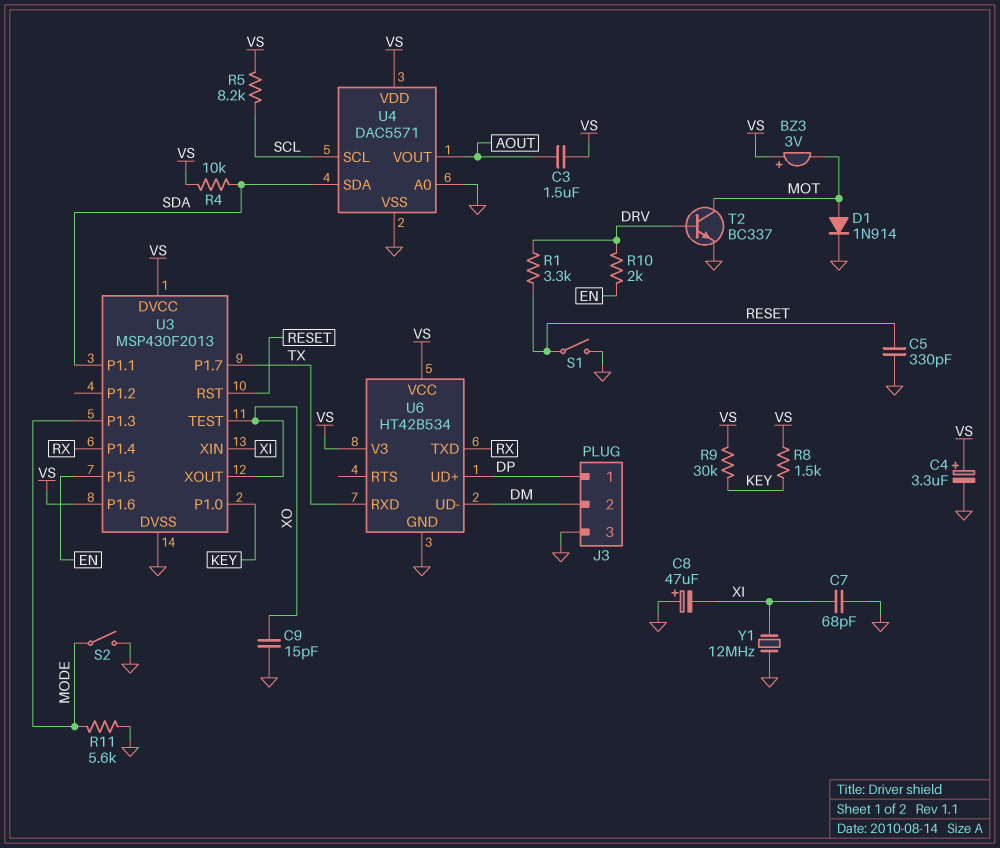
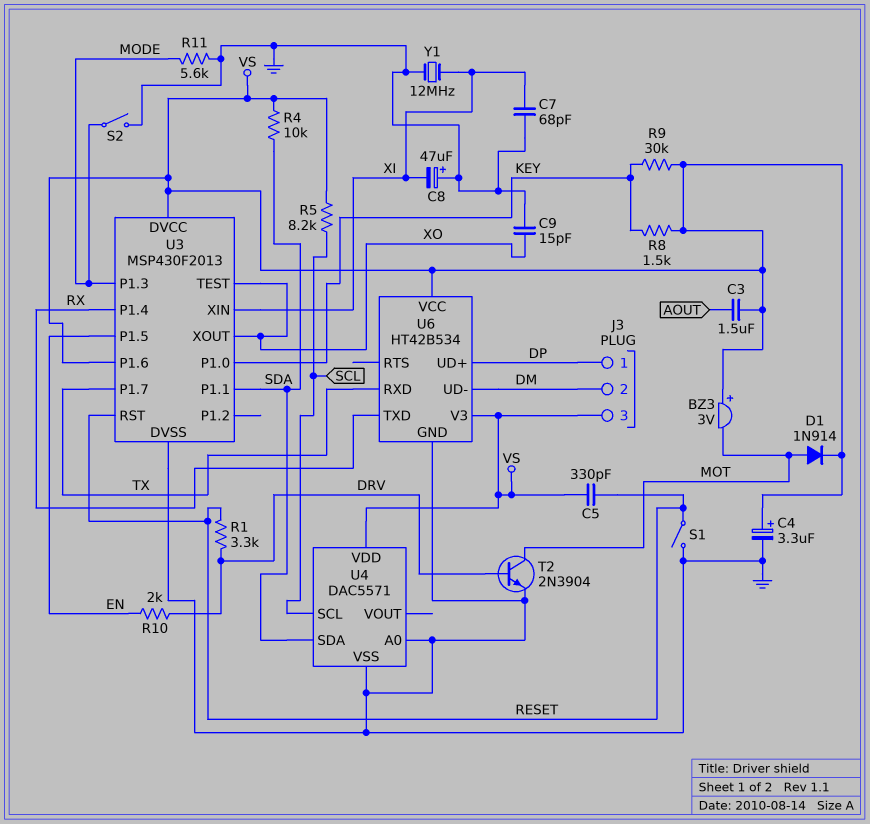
C5: 330pF (GND, RESET) -> 330pF (RESET, VS)
D1: diode 1N914 (A MOT, K GND) -> diode 1N914 (A MOT, K VS)
J3 pin 3: GND -> VS
T2: NPN BC337 (B DRV, C MOT, E GND) -> NPN 2N3904 (B DRV, C MOT, E GND)
U4 pin VOUT: AOUT -> none

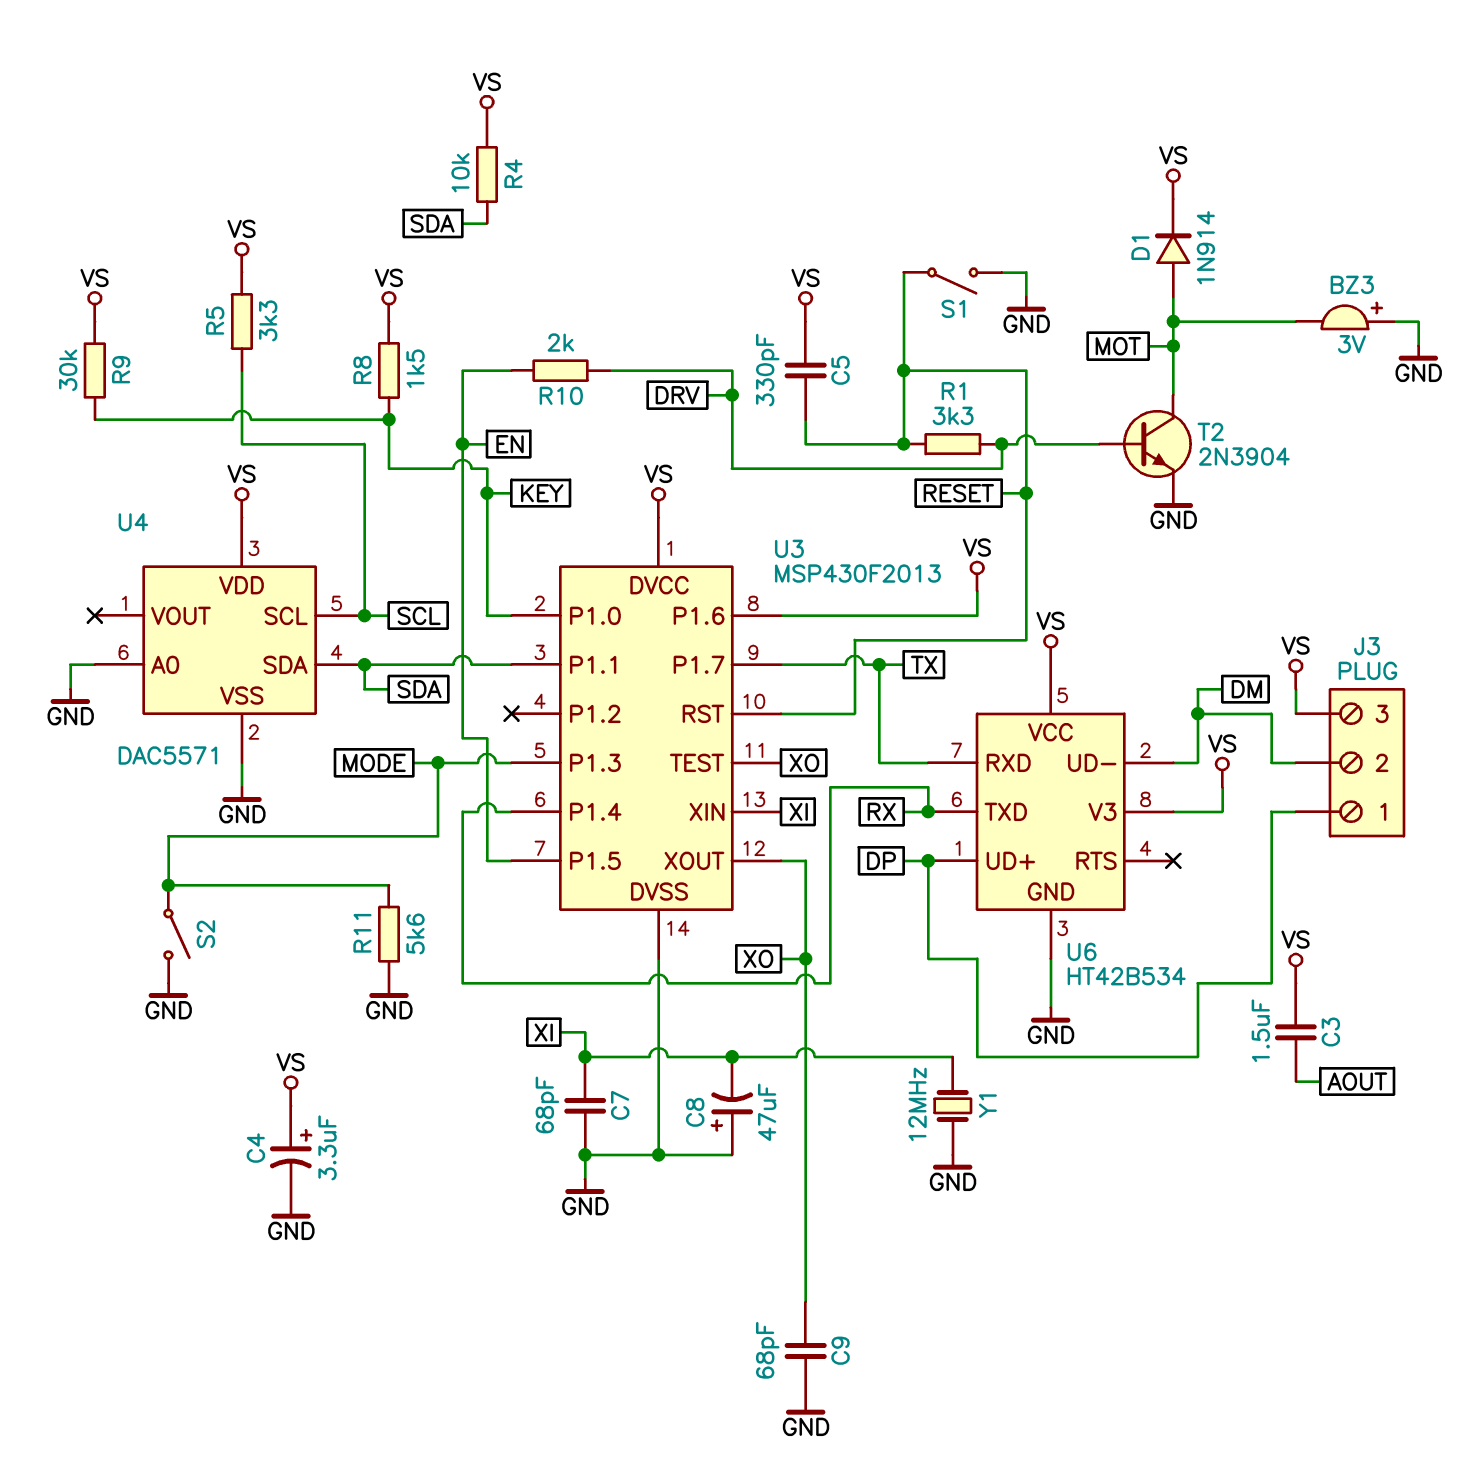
BZ3: buzzer 3V (plus VS, minus MOT) -> buzzer 3V (plus GND, minus MOT)
C9: 15pF (GND, XO) -> 68pF (GND, XO)
R5: 8.2k (SCL, VS) -> 3.3k (SCL, VS)

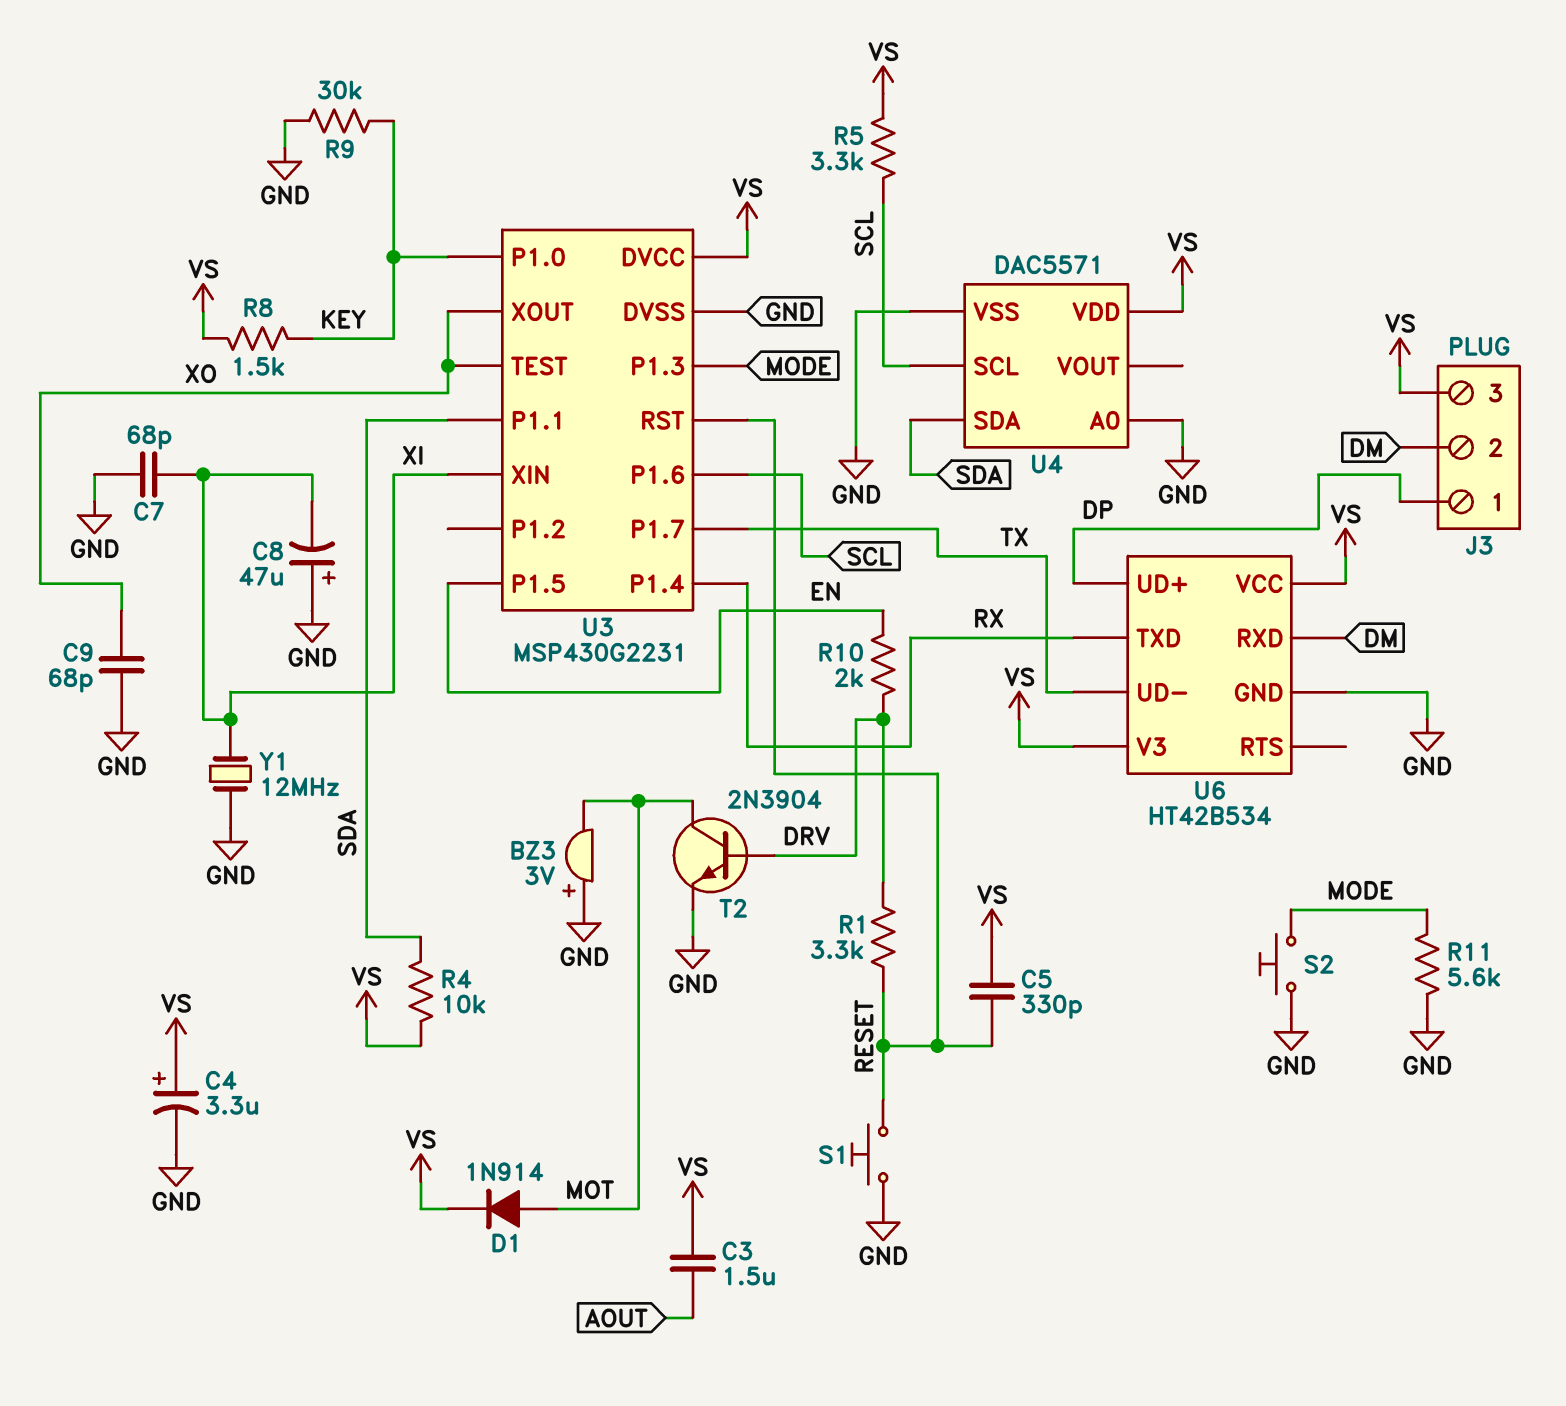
R9: 30k (KEY, VS) -> 30k (GND, KEY)
S1: switch (GND, RESET) -> button (GND, RESET)
S2: switch (GND, MODE) -> button (GND, MODE)
U3: MSP430F2013 -> MSP430G2231
U3 pin P1.6: VS -> SCL
U6 pin RXD: TX -> DM
U6 pin UD-: DM -> TX

